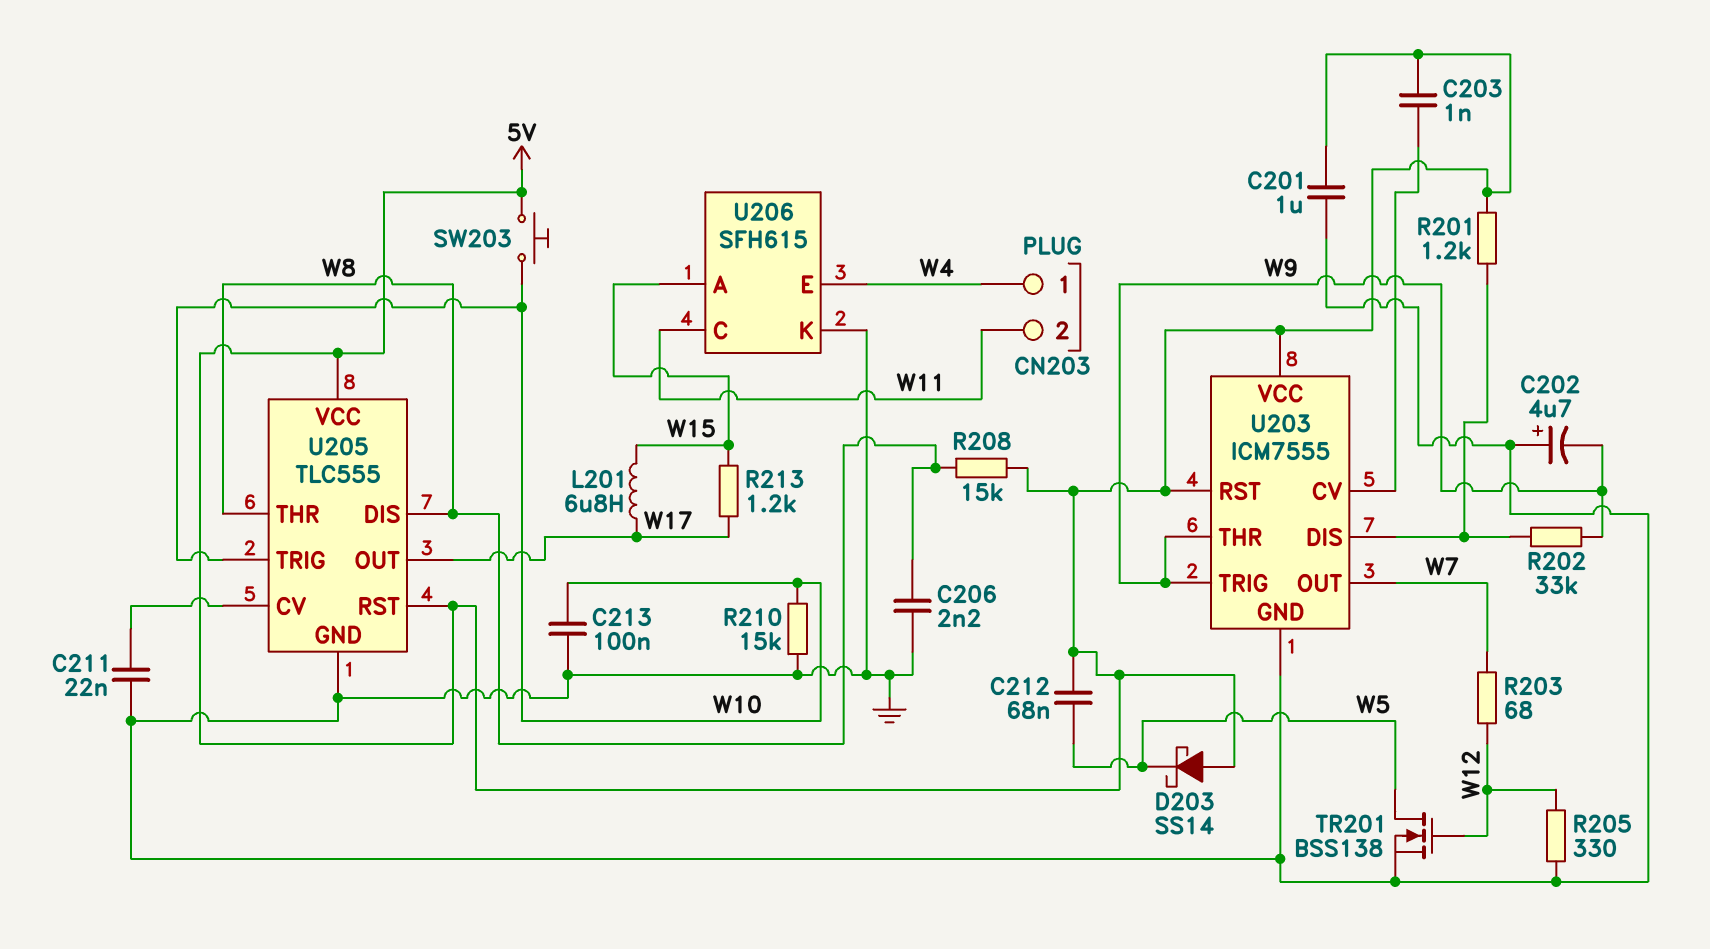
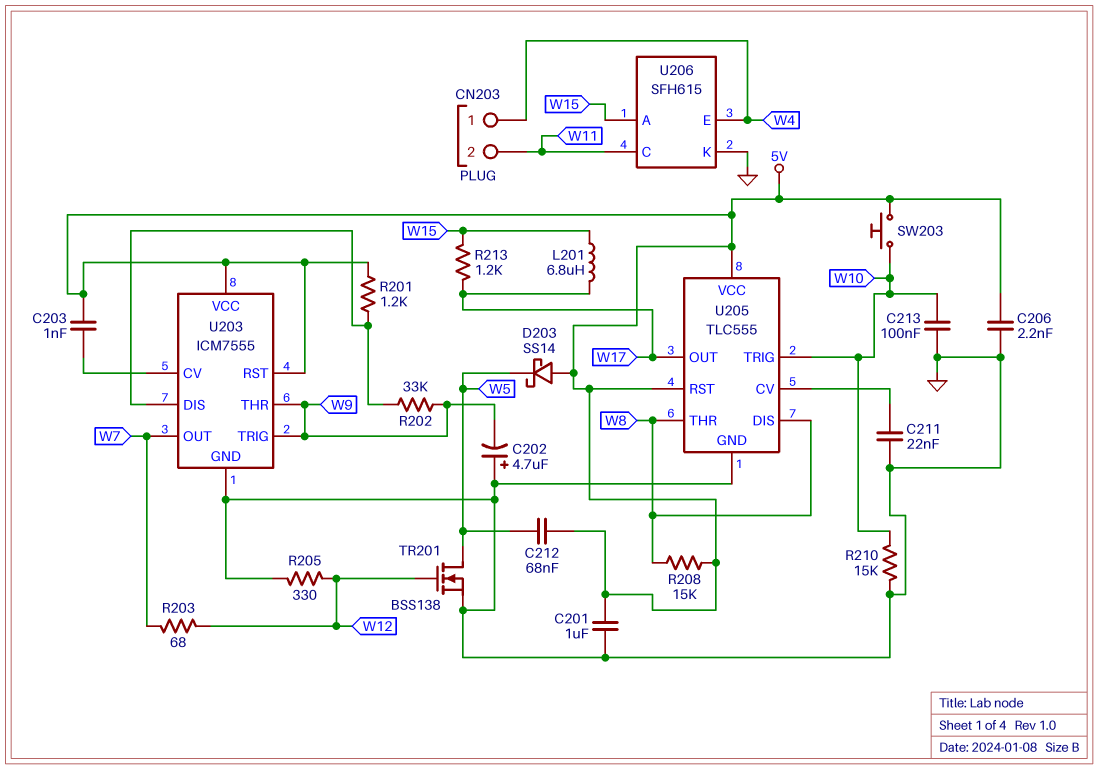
C206: 2.2nF (GND, W8) -> 2.2nF (5V, GND)

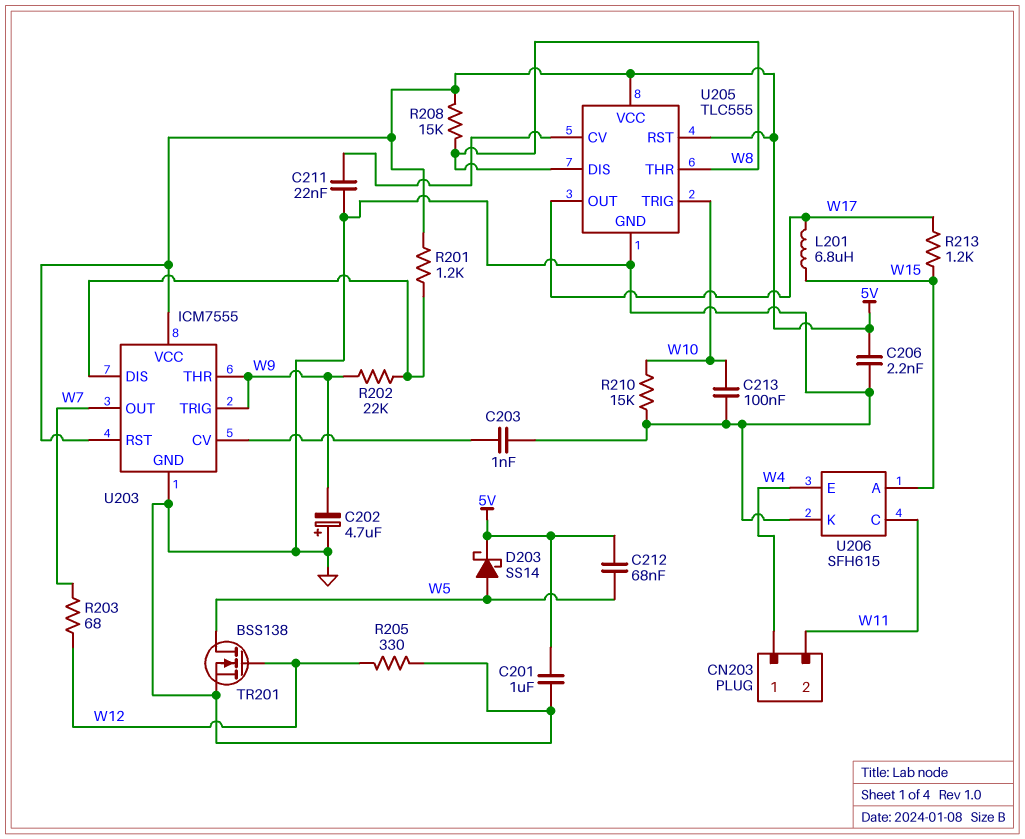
C203: 1nF (5V, U203/CV) -> 1nF (GND, U203/CV)
D203: schottky SS14 (A 5V, K W5) -> schottky SS14 (A W5, K 5V)
R202: 33k (U203/DIS, W9) -> 22k (U203/DIS, W9)
SW203: button (5V, W10) -> none

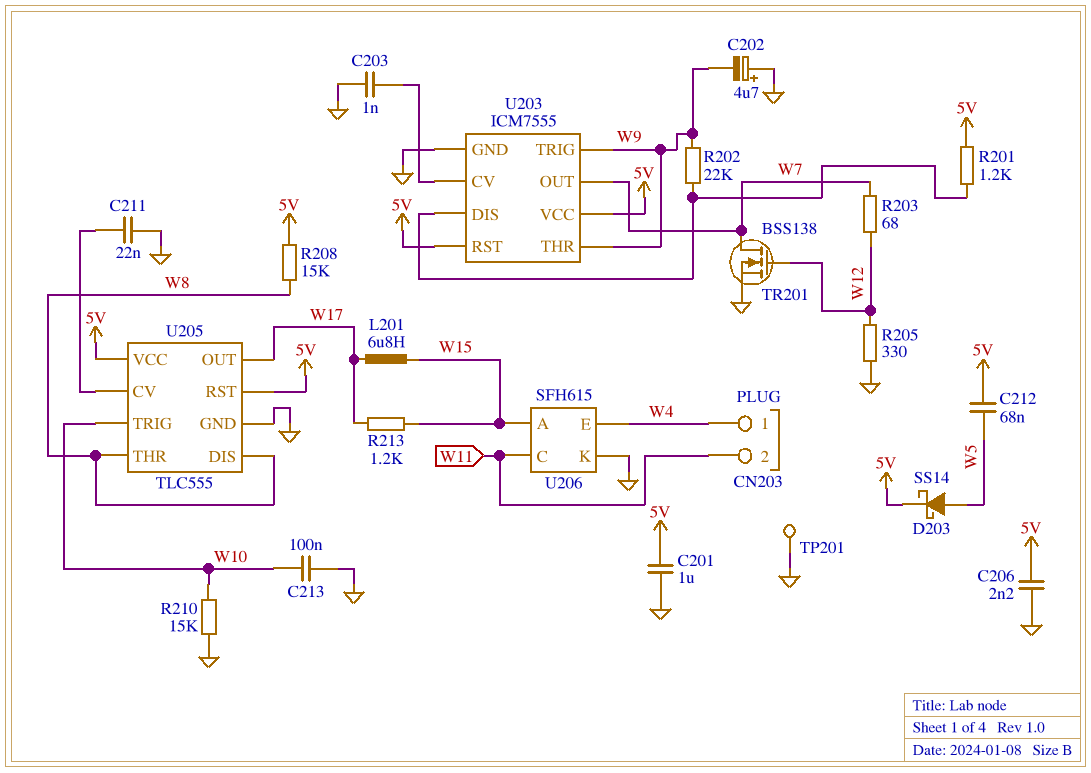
TP201: none -> test point (GND)
TR201: NMOS BSS138 (G W12, D W5, S GND) -> NMOS BSS138 (G W12, D W7, S GND)

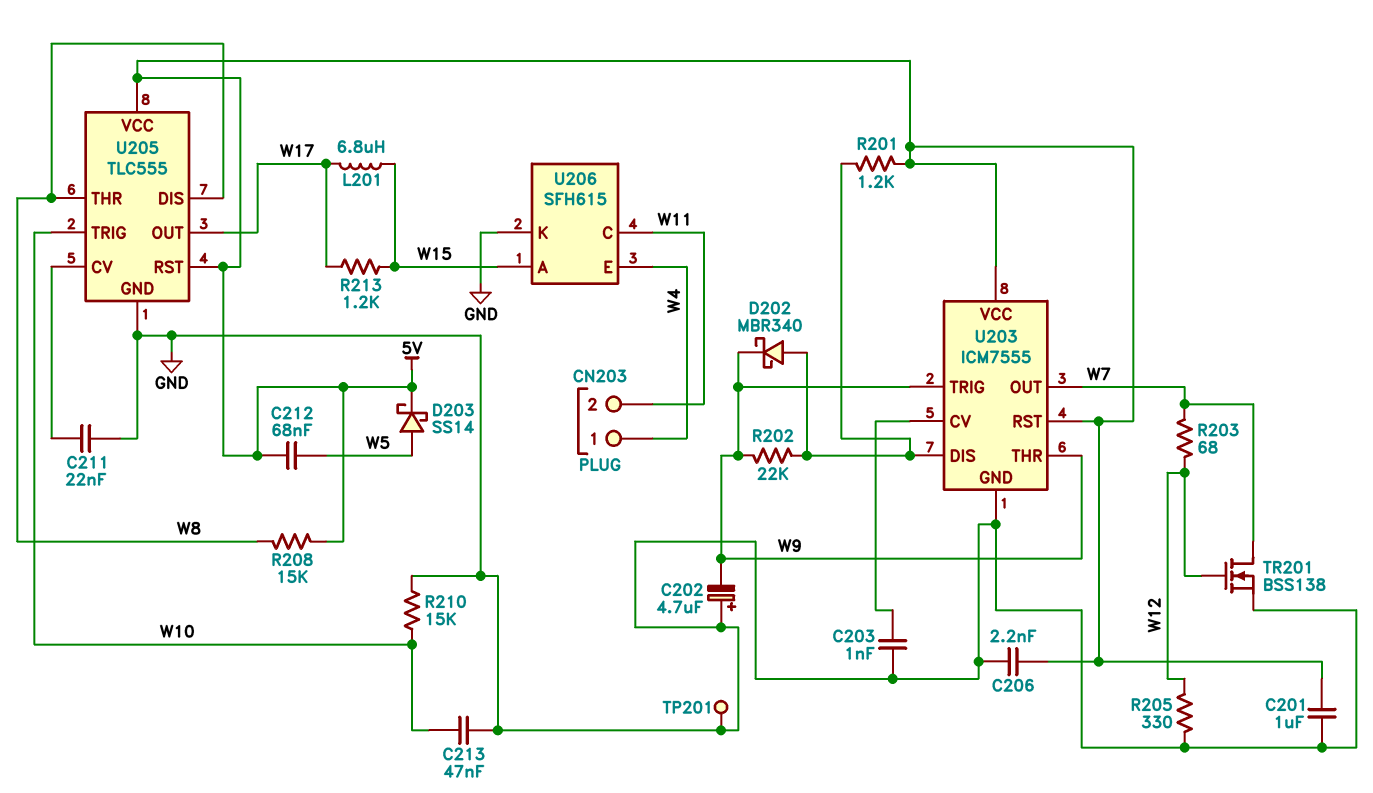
C213: 100nF (GND, W10) -> 47nF (GND, W10)
D202: none -> schottky MBR340 (A U203/DIS, K W9)

